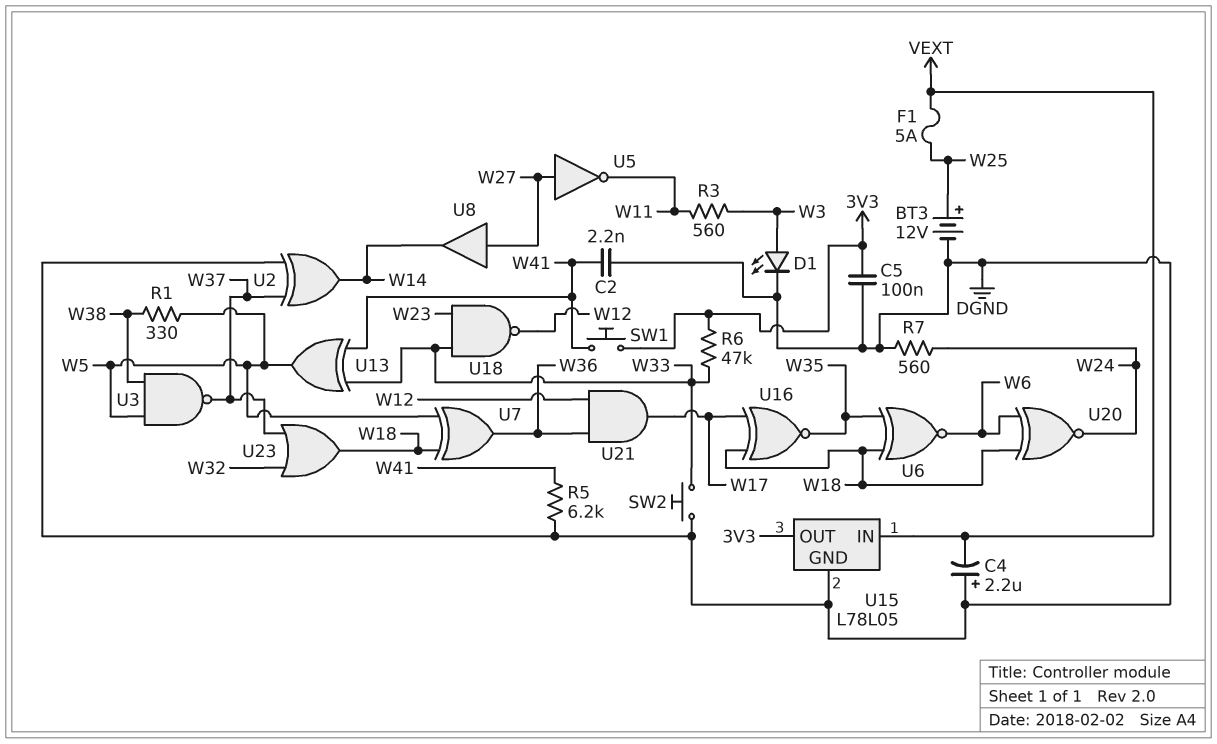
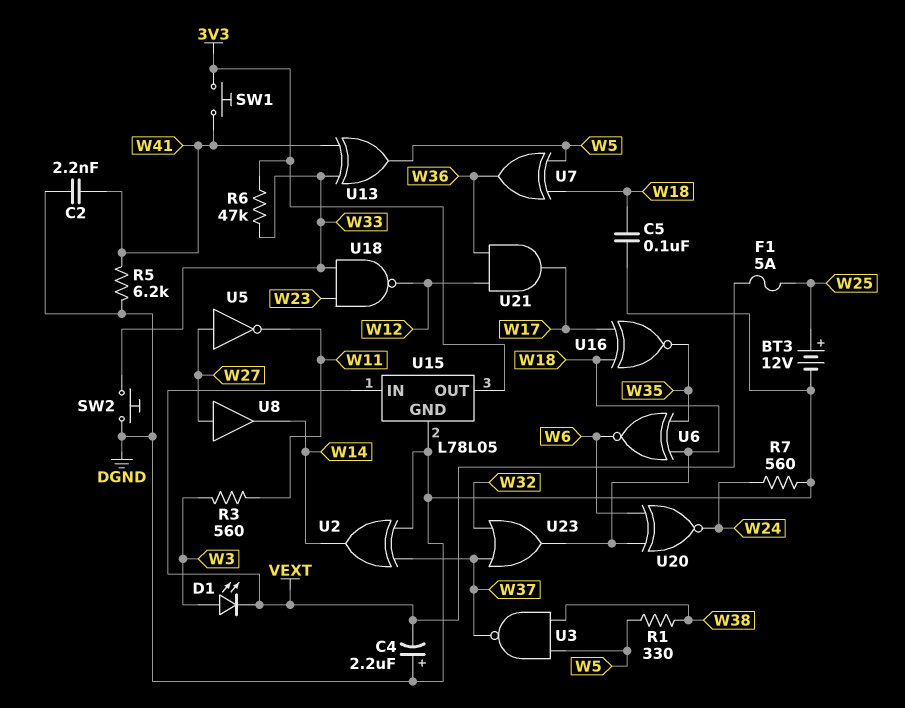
C5: 100nF (3V3, DGND) -> 100nF (DGND, W18)
D1: LED (A W3, K DGND) -> LED (A W3, K VEXT)

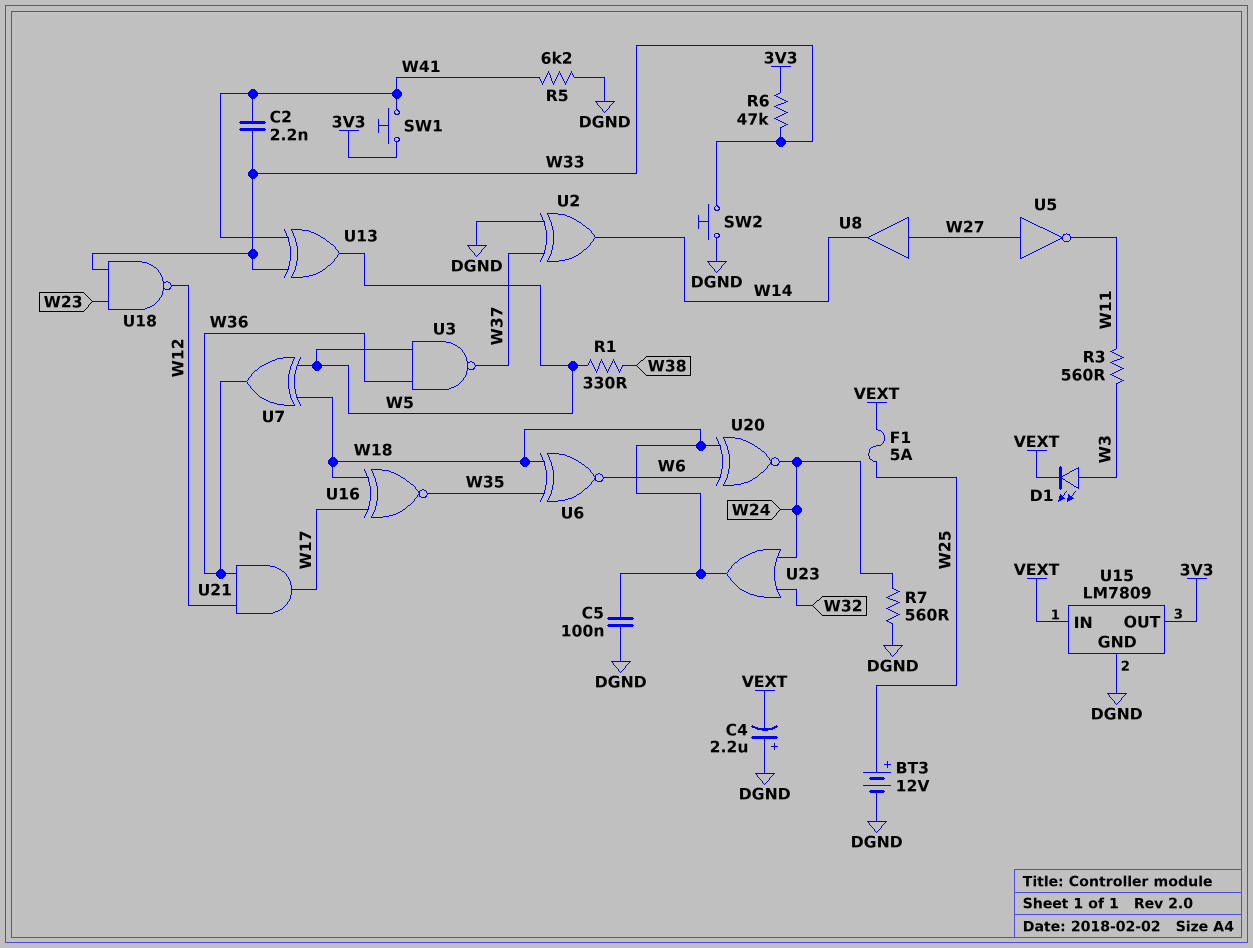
C2: 2.2nF (DGND, W41) -> 2.2nF (W33, W41)
U3: NAND (in W5, in W38, out W37) -> NAND (in W5, in W36, out W37)
U15: L78L05 -> LM7809
U23: OR (in W32, in W37, out W18) -> OR (in W24, in W32, out W18)

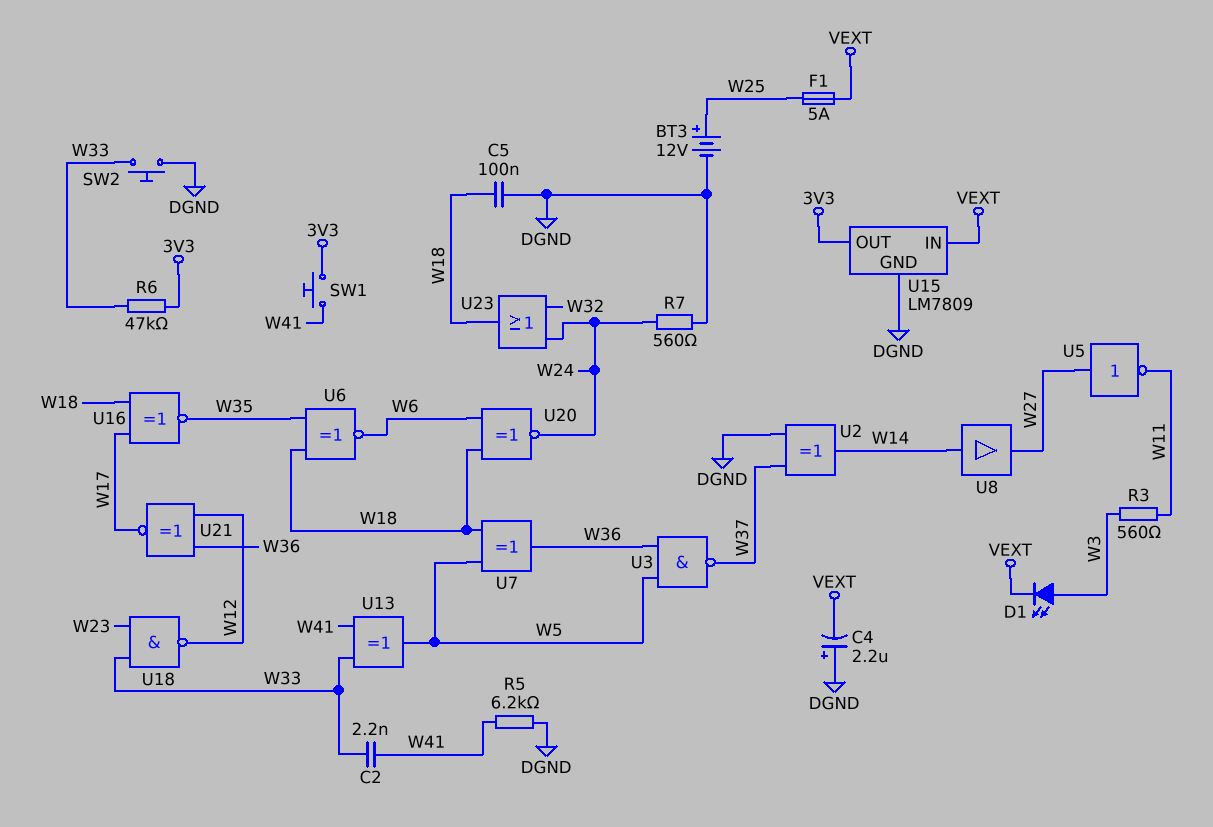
R1: 330 (W5, W38) -> none
U8: buffer (in W27, out W14) -> buffer (in W14, out W27)
U21: AND (in W12, in W36, out W17) -> XNOR (in W12, in W36, out W17)

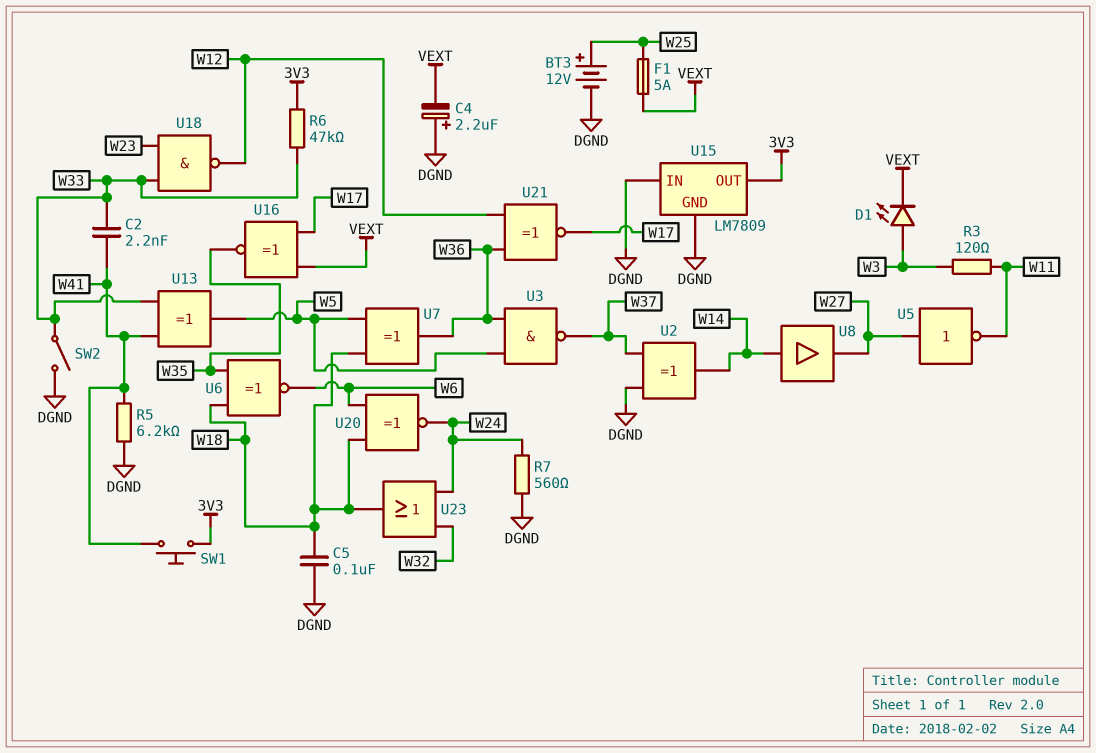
R3: 560 (W3, W11) -> 120 (W3, W11)
SW2: button (DGND, W33) -> switch (DGND, W33)
U15 pin IN: VEXT -> DGND
U16: XNOR (in W17, in W18, out W35) -> XNOR (in VEXT, in W17, out W35)

